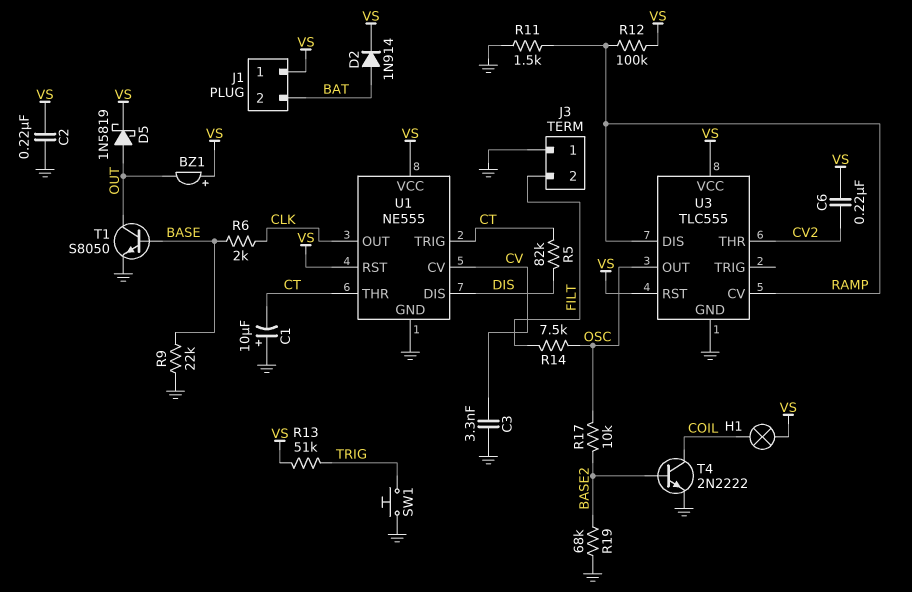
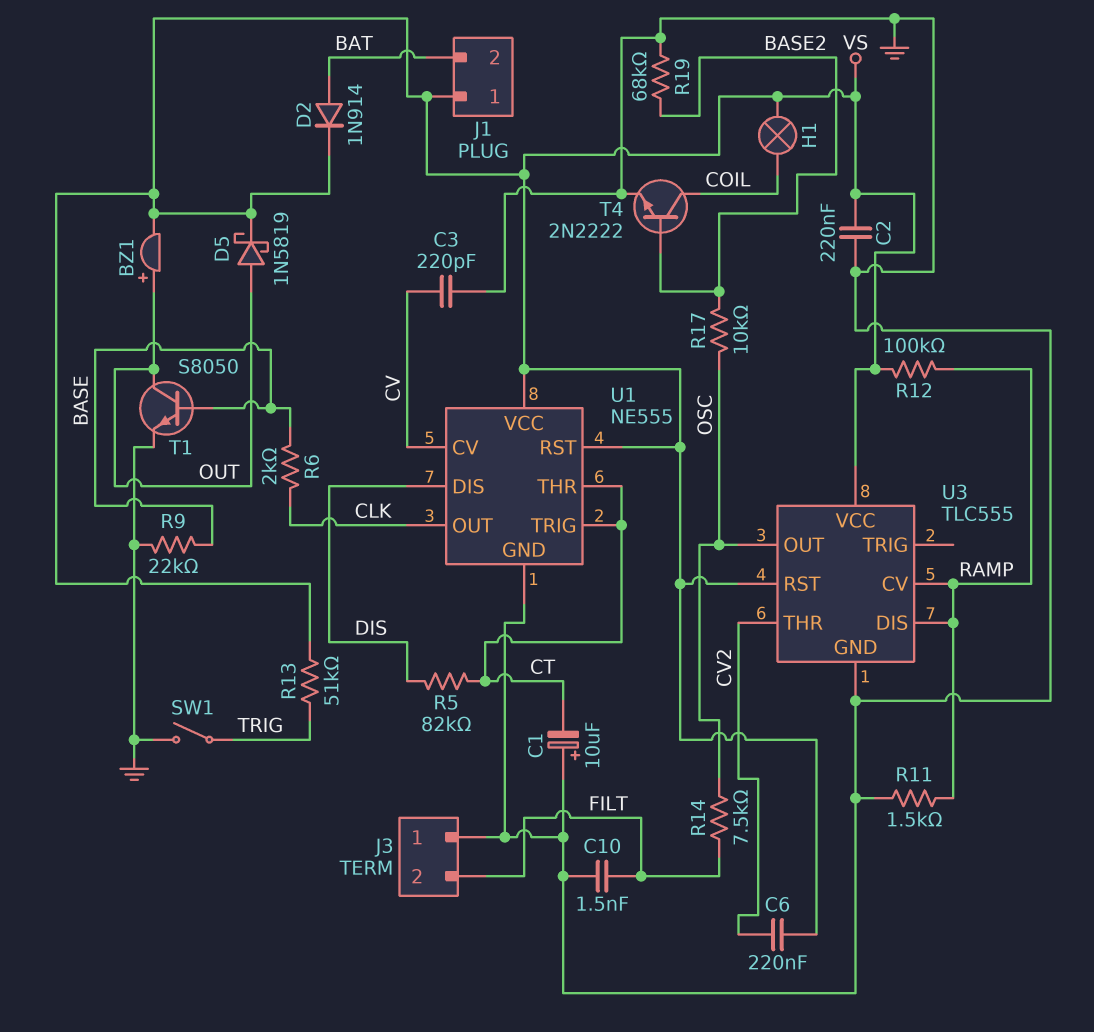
BZ1: buzzer (plus VS, minus OUT) -> buzzer (plus OUT, minus VS)
C3: 3.3nF (CV, GND) -> 220pF (CV, GND)
C10: none -> 1.5nF (FILT, GND)
SW1: button (GND, TRIG) -> switch (GND, TRIG)

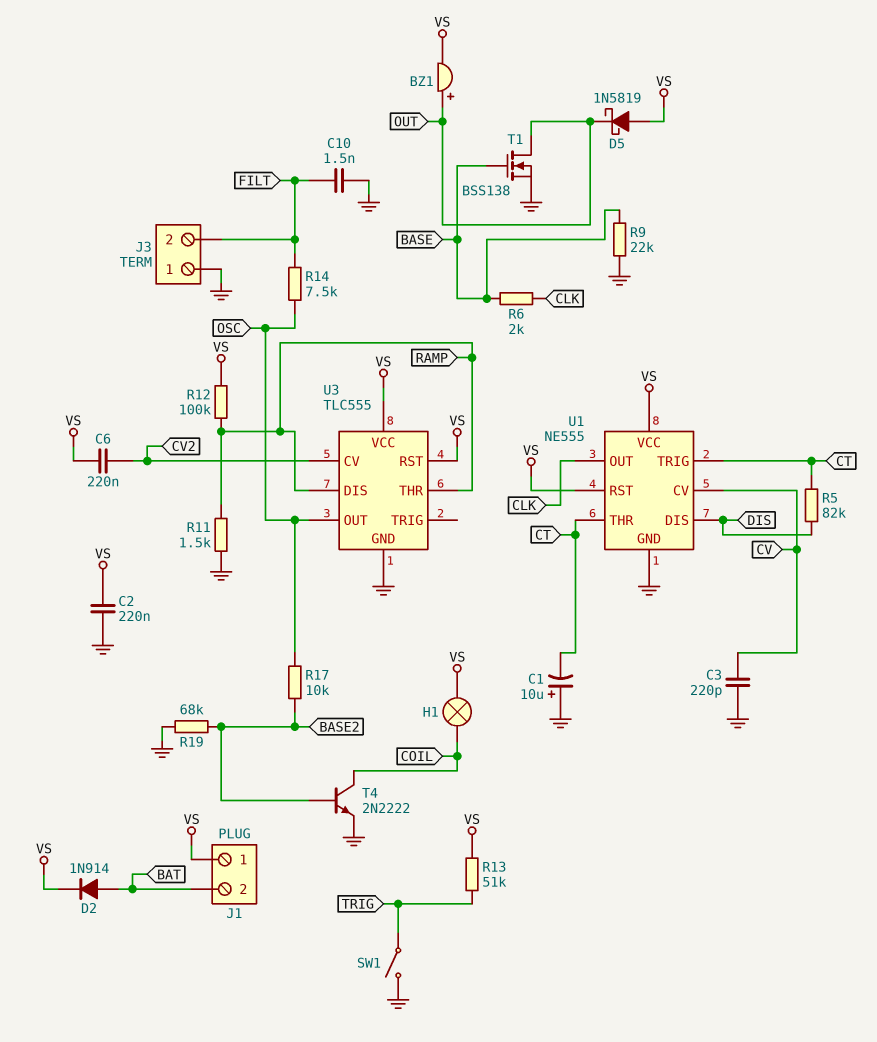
D5: schottky 1N5819 (A OUT, K VS) -> schottky 1N5819 (A VS, K OUT)
T1: NPN S8050 (B BASE, C OUT, E GND) -> NMOS BSS138 (G BASE, D OUT, S GND)
U3 pin CV: RAMP -> CV2
U3 pin THR: CV2 -> RAMP

